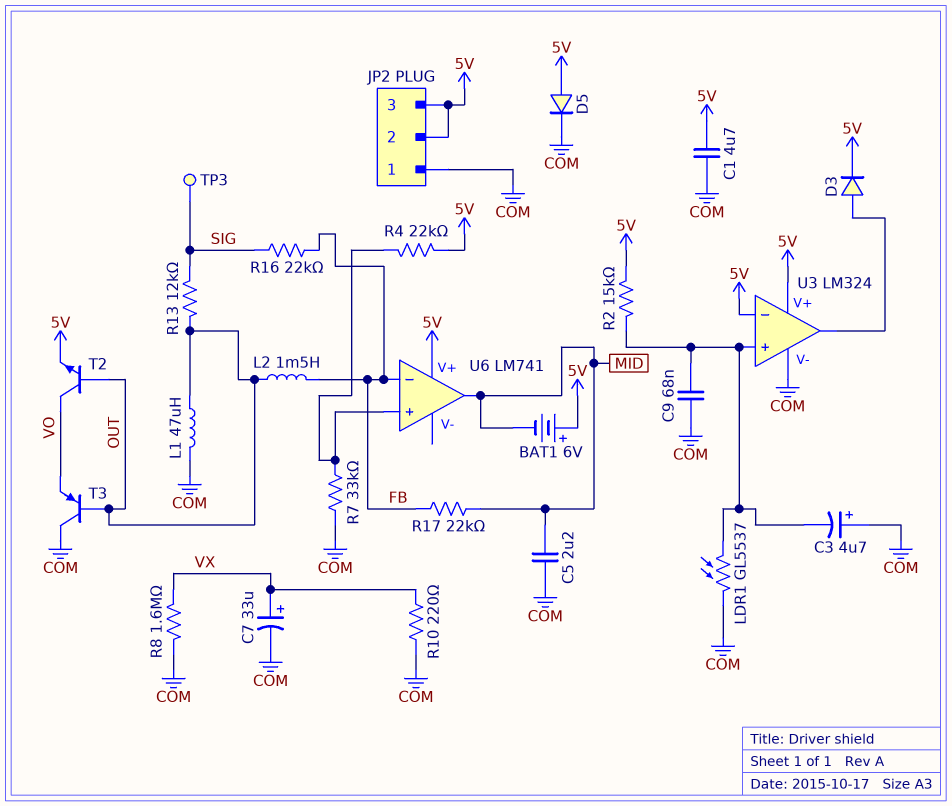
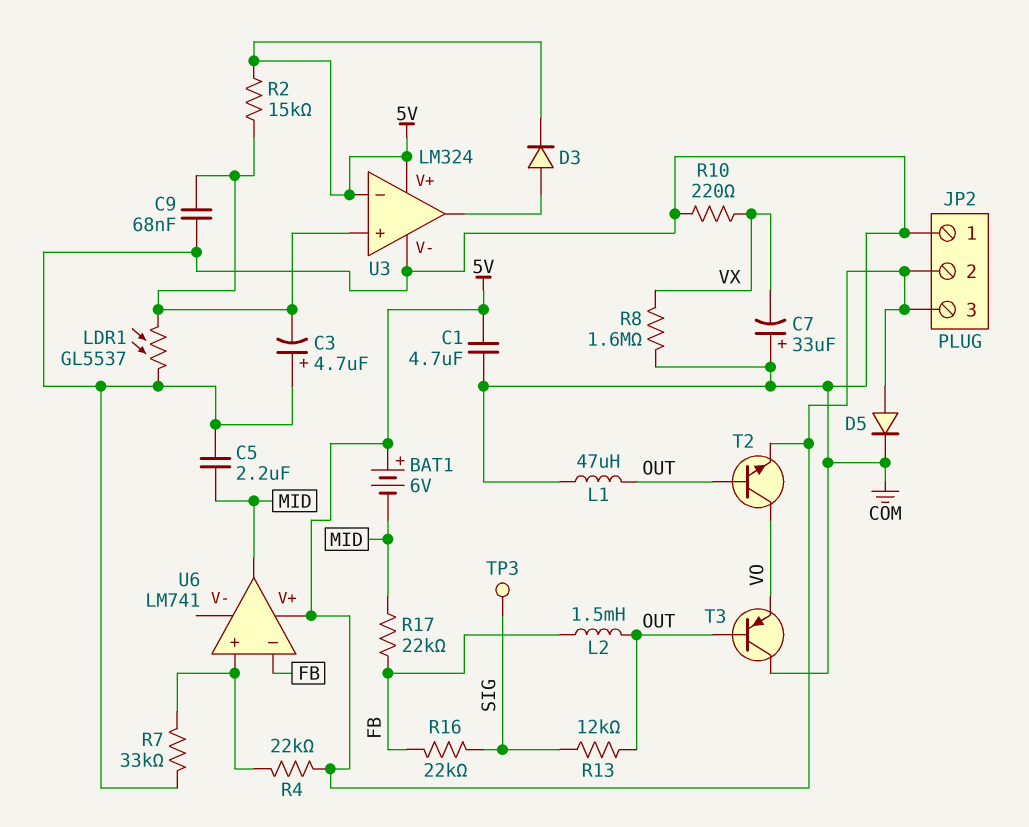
C7: 33uF (plus VX, minus COM) -> 33uF (plus COM, minus VX)

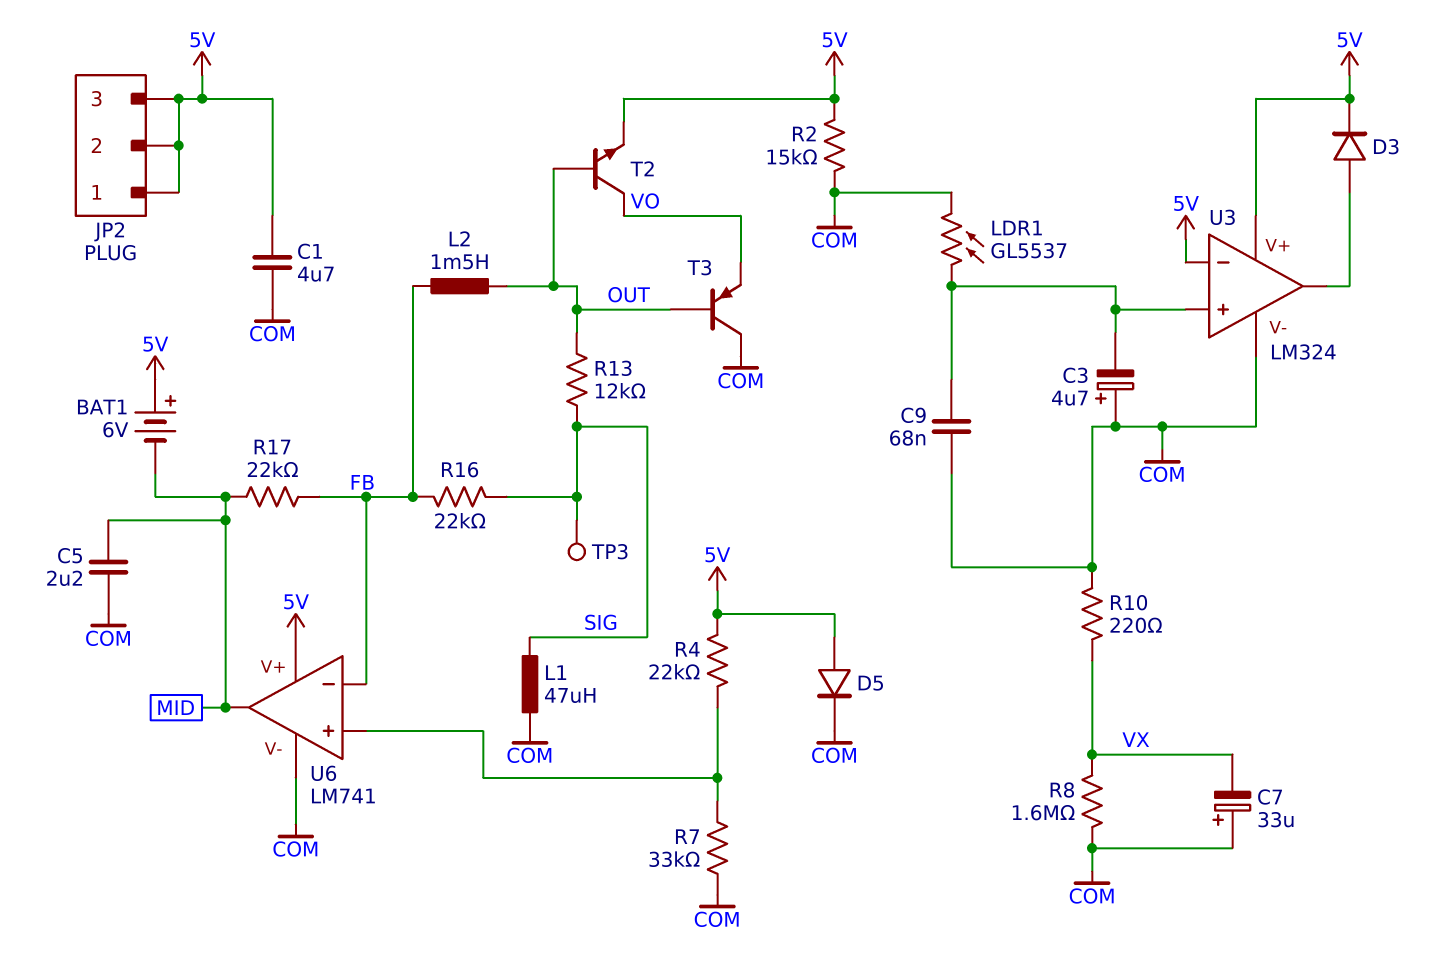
JP2 pin 1: COM -> 5V
L1: 47uH (COM, OUT) -> 47uH (COM, SIG)
R2: 15k (5V, U3/in+) -> 15k (5V, COM)
U6 pin V-: none -> COM

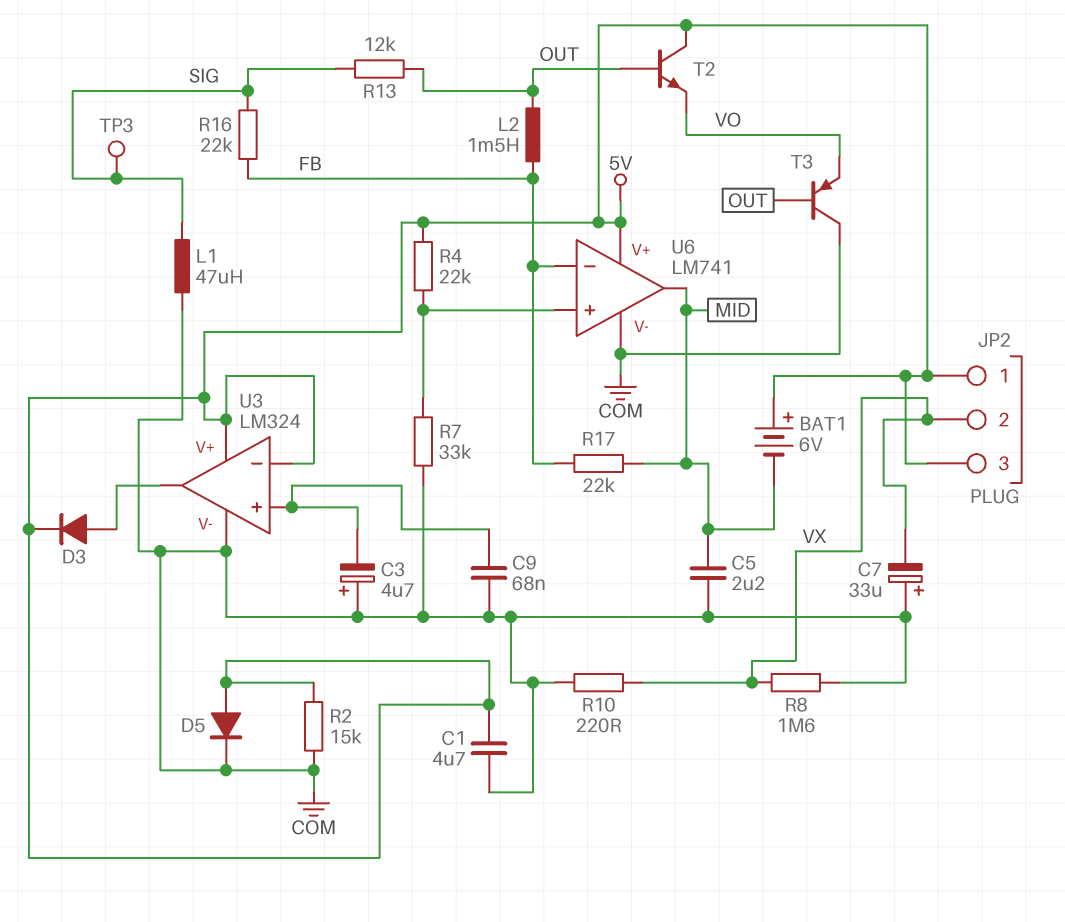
JP2 pin 2: 5V -> VX
LDR1: GL5537 (COM, U3/in+) -> none
T2: NPN (B OUT, C VO, E 5V) -> NPN (B OUT, C 5V, E VO)

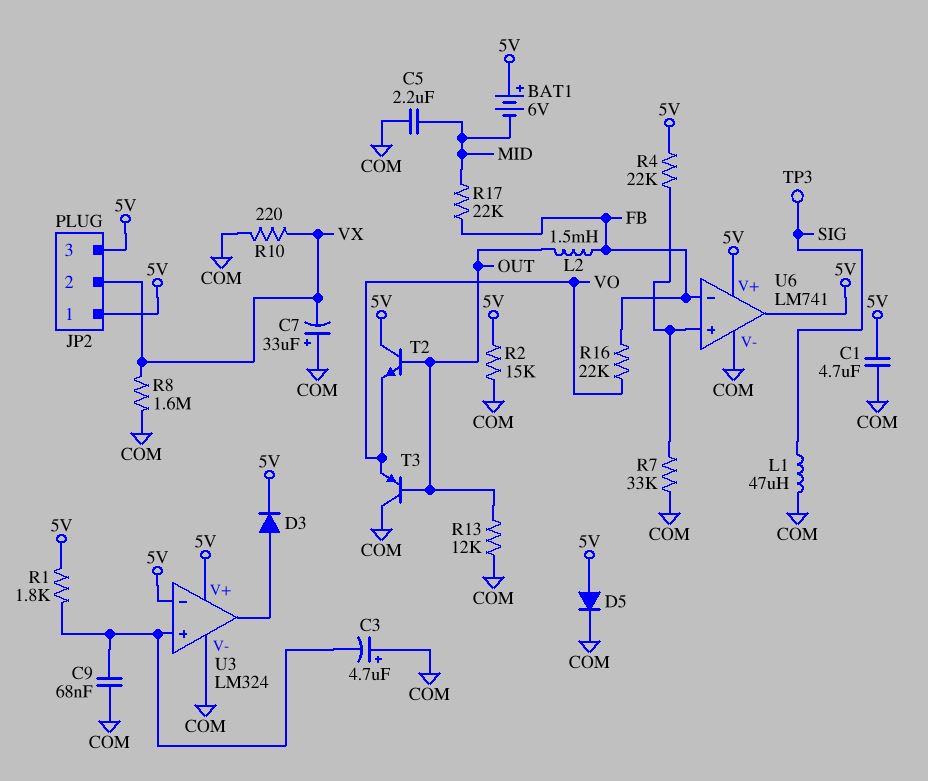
R1: none -> 1.8k (5V, U3/in+)
R13: 12k (OUT, SIG) -> 12k (COM, OUT)
R16: 22k (FB, SIG) -> 22k (FB, VO)
U6 pin out: MID -> 5V

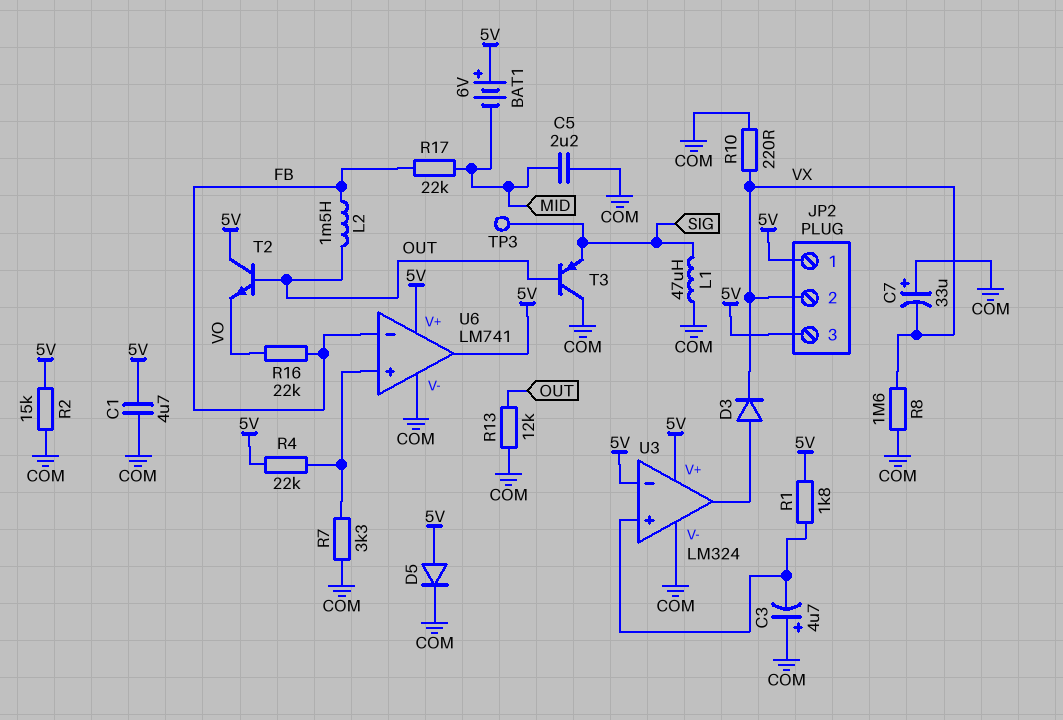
C9: 68nF (COM, U3/in+) -> none
D3: diode (A U3/out, K 5V) -> diode (A U3/out, K VX)
R7: 33k (COM, U6/in+) -> 3.3k (COM, U6/in+)
T3: PNP (B OUT, C COM, E VO) -> PNP (B OUT, C COM, E SIG)

